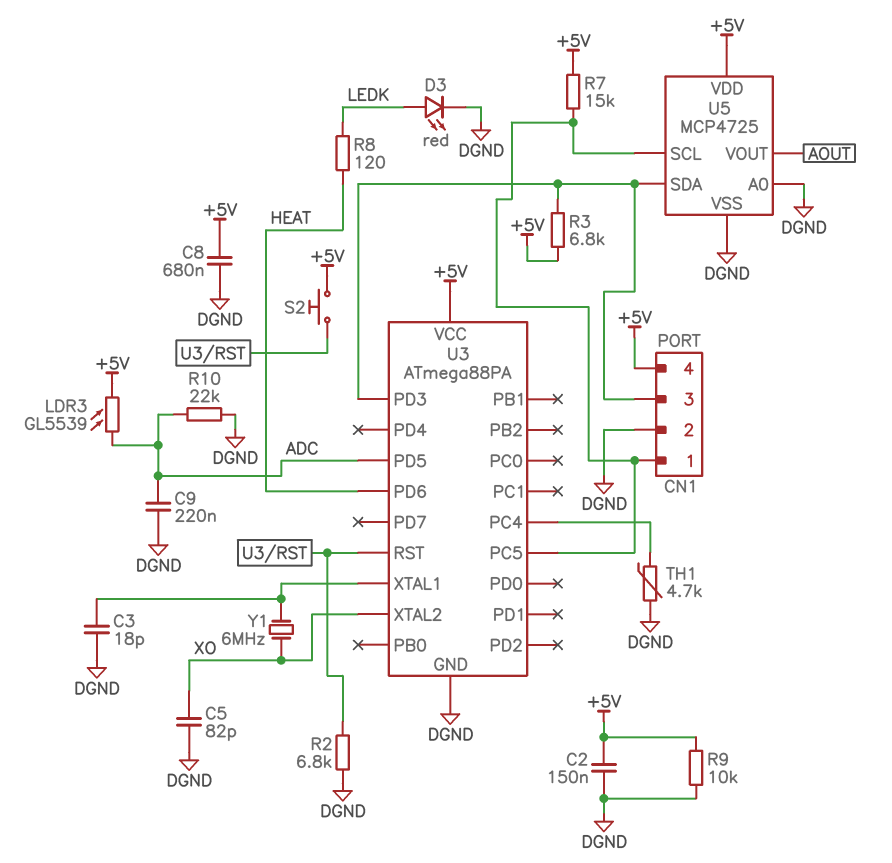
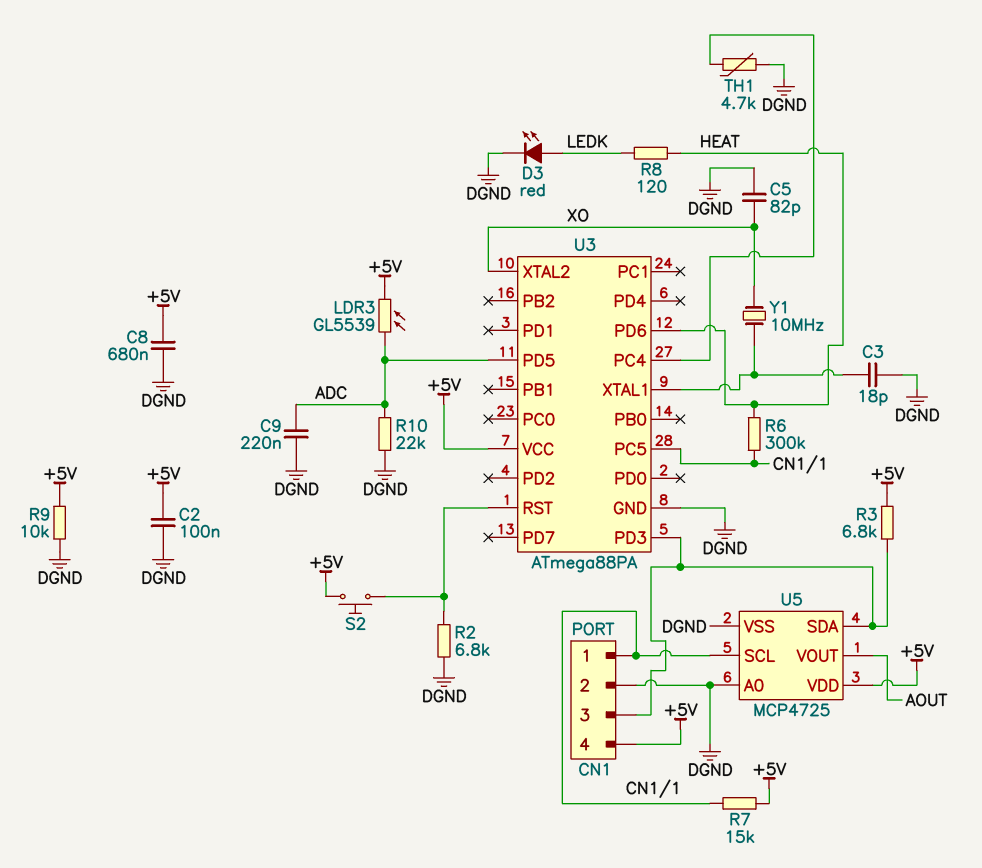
C2: 150nF (+5V, DGND) -> 100nF (+5V, DGND)
R6: none -> 300k (CN1/1, HEAT)
Y1: 6MHz (U3/XTAL1, XO) -> 10MHz (U3/XTAL1, XO)

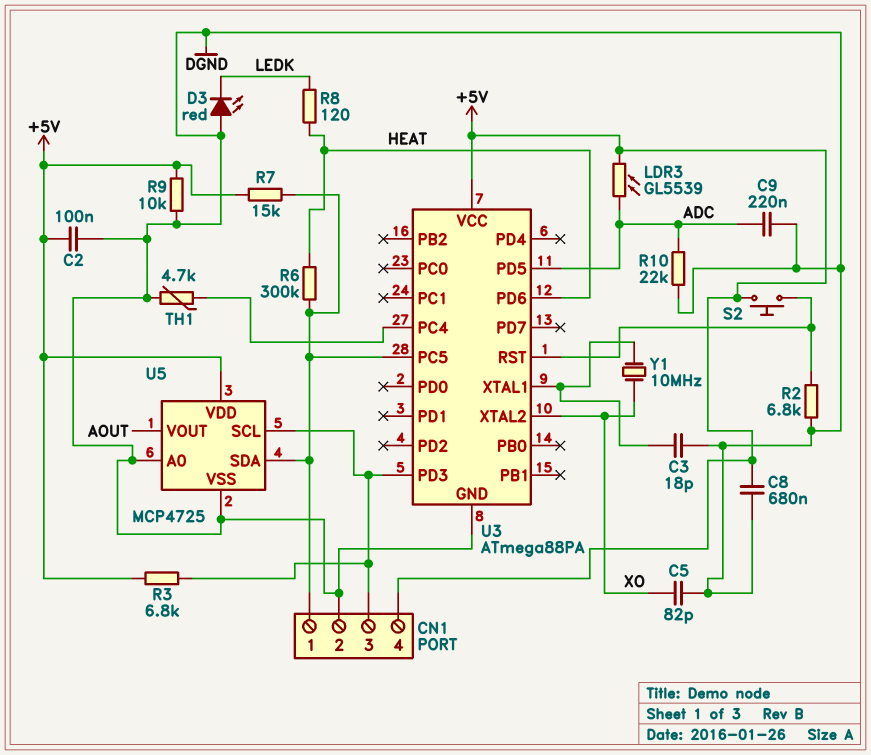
D3: LED red (A LEDK, K DGND) -> LED red (A DGND, K LEDK)
U5 pin SCL: CN1/1 -> CN1/3
U5 pin SDA: CN1/3 -> CN1/1

